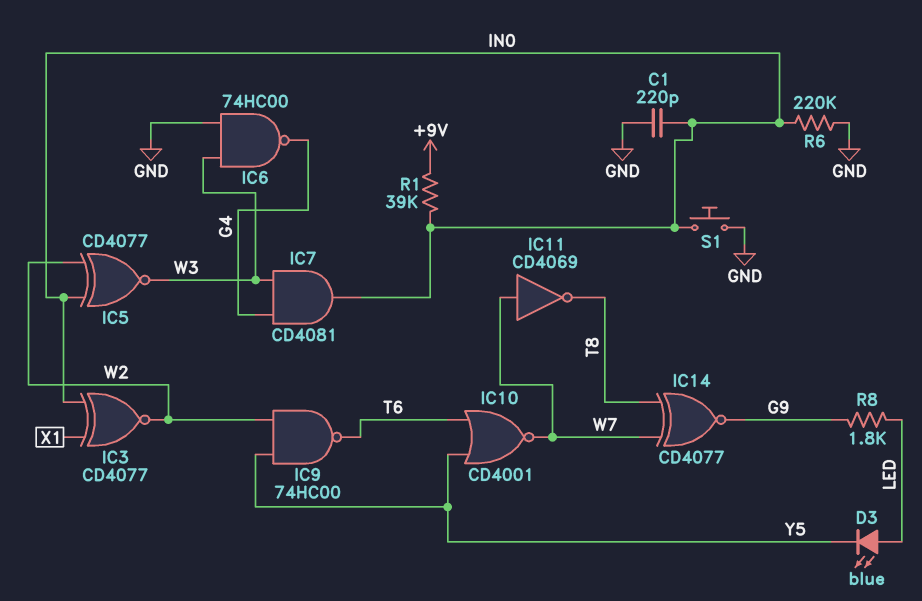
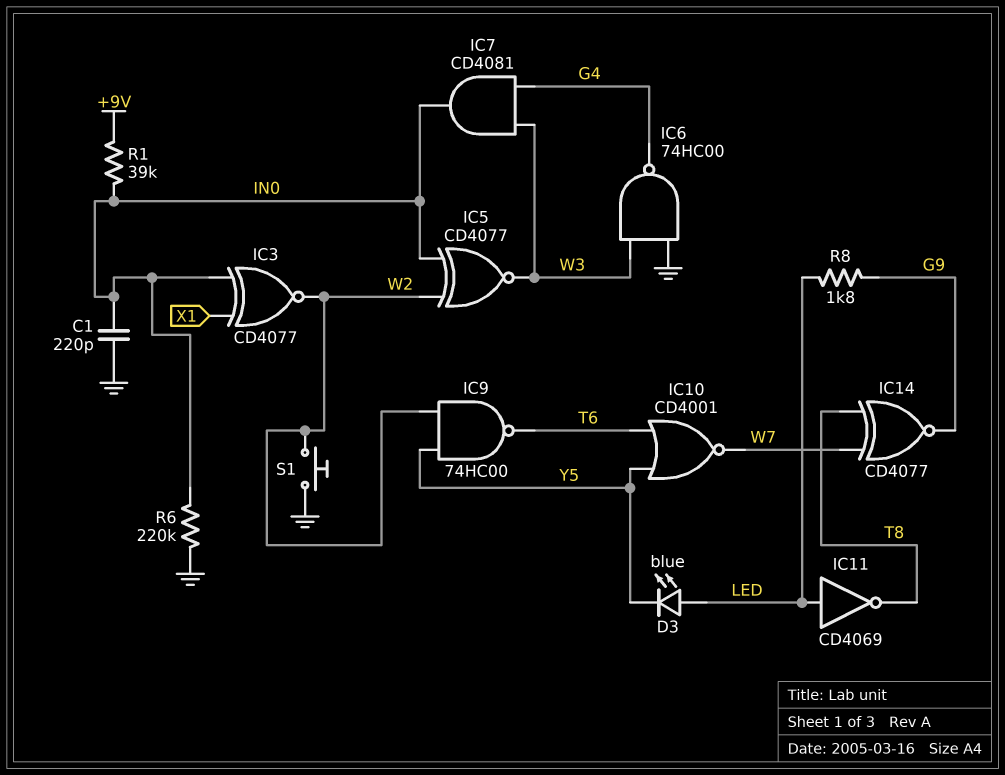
IC11: NOT CD4069 (in W7, out T8) -> NOT CD4069 (in LED, out T8)
S1: button (GND, IN0) -> button (GND, W2)

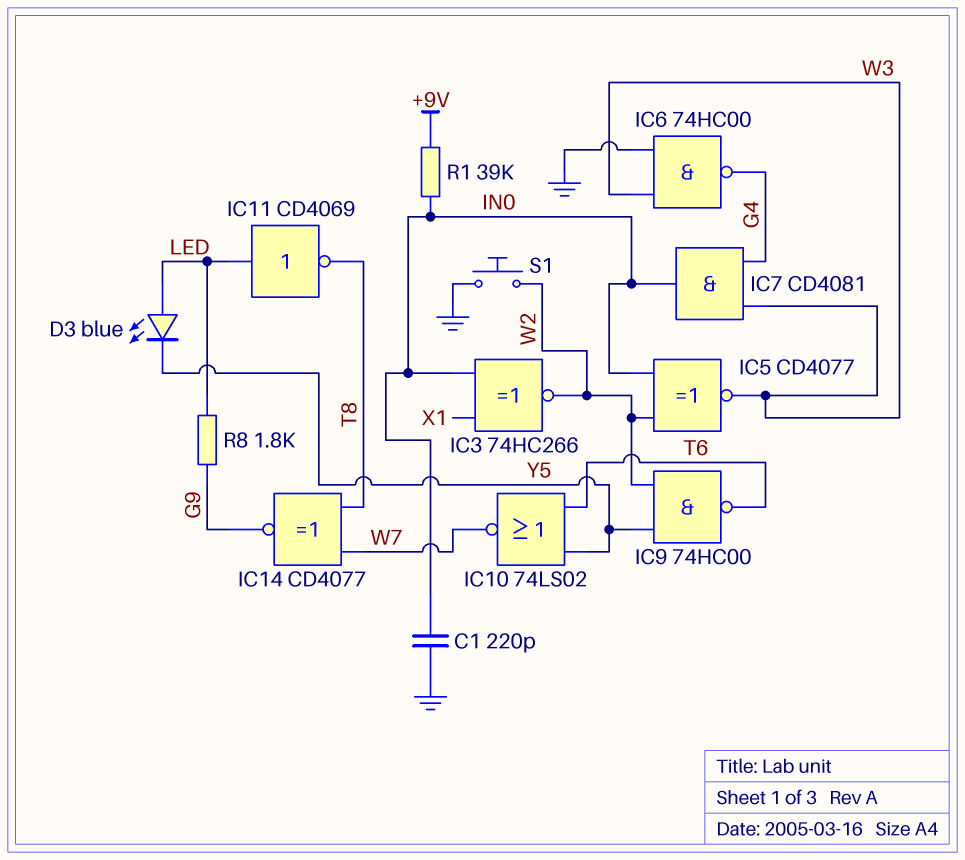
IC3: XNOR CD4077 (in IN0, in X1, out W2) -> XNOR 74HC266 (in IN0, in X1, out W2)
IC10: NOR CD4001 (in T6, in Y5, out W7) -> NOR 74LS02 (in T6, in Y5, out W7)
R6: 220k (GND, IN0) -> none

